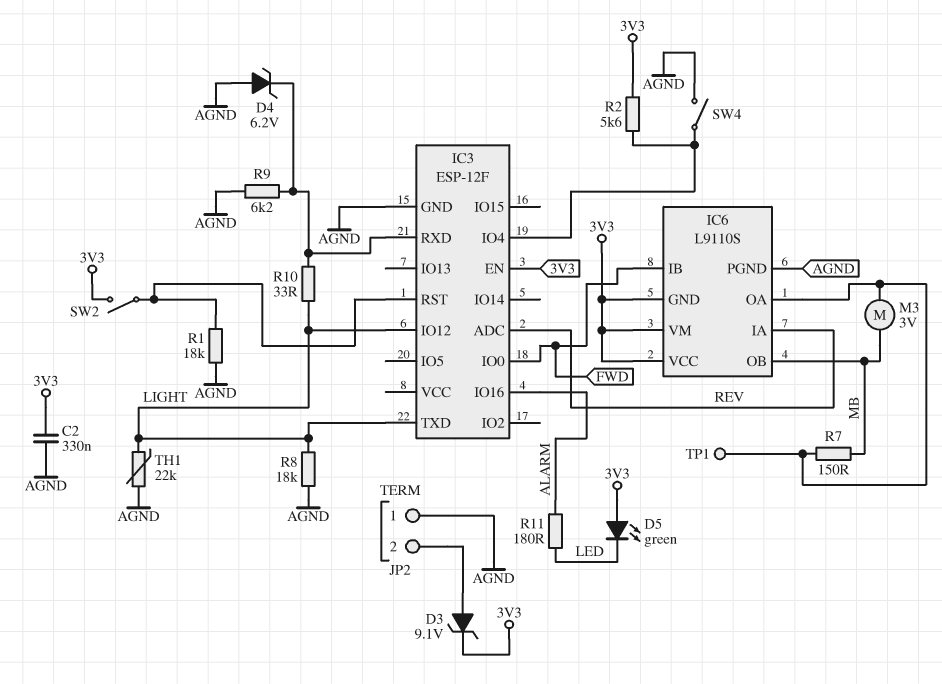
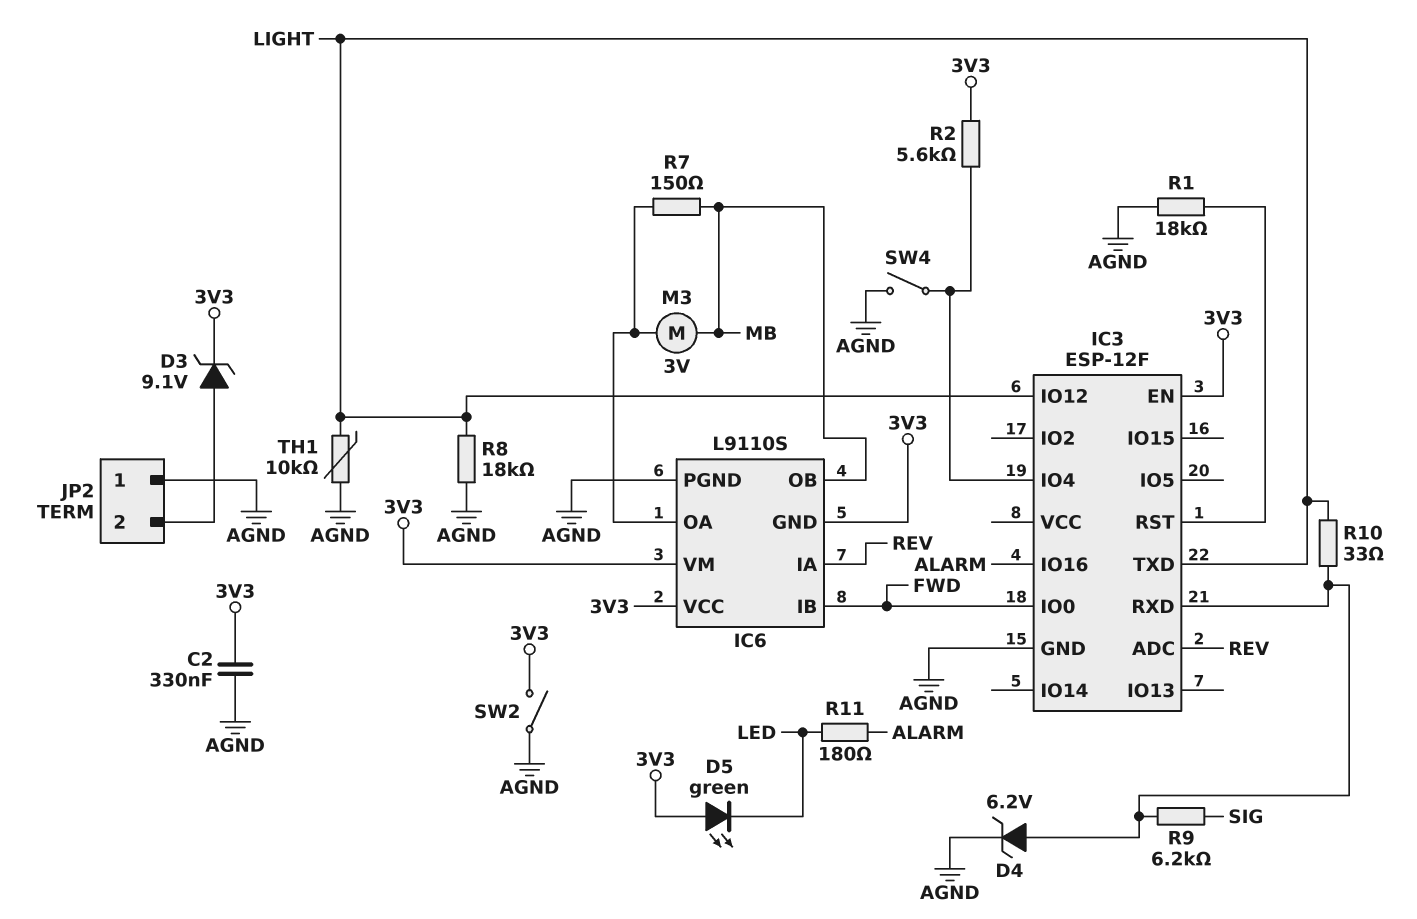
D4: zener 6.2V (A AGND, K IC3/RXD) -> zener 6.2V (A IC3/RXD, K AGND)
R9: 6.2k (AGND, IC3/RXD) -> 6.2k (IC3/RXD, SIG)
SW2: switch (3V3, IC3/RST) -> switch (3V3, AGND)
TH1: 22k (AGND, LIGHT) -> 10k (AGND, LIGHT)
TP1: test point (IC6/OA) -> none

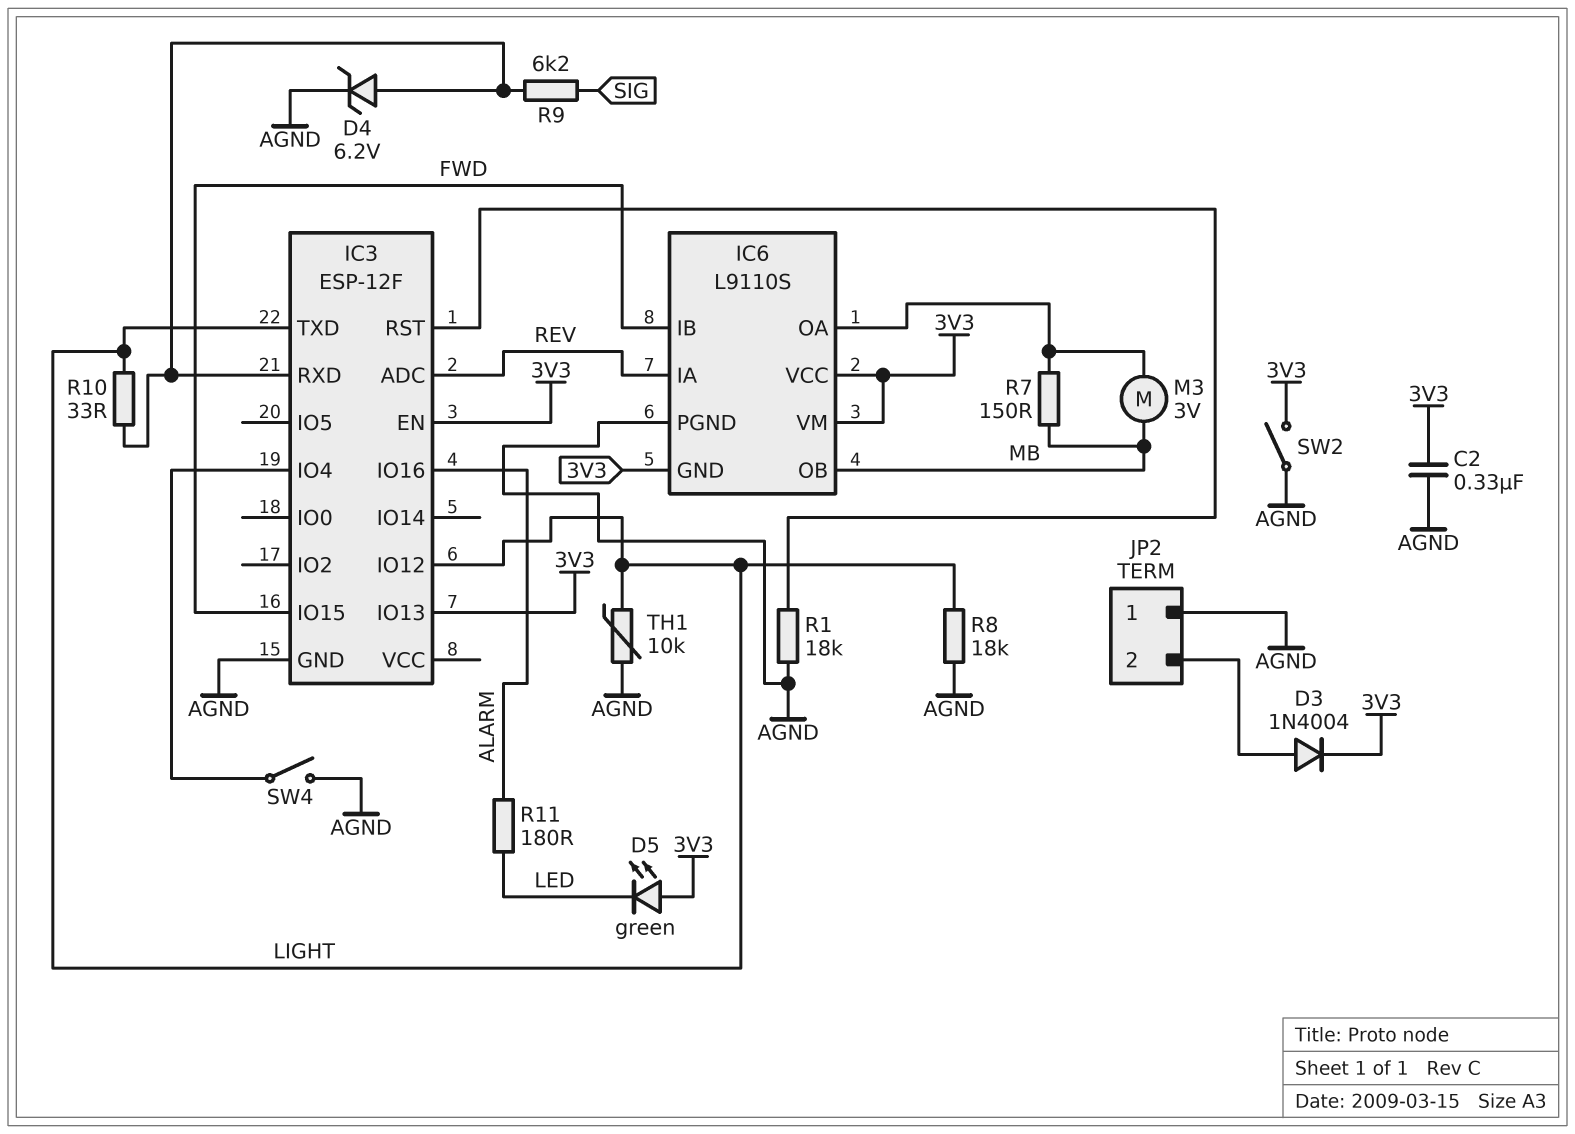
D3: zener 9.1V (A JP2/2, K 3V3) -> diode 1N4004 (A JP2/2, K 3V3)
IC3 pin IO0: FWD -> none
IC3 pin IO13: none -> 3V3
IC3 pin IO15: none -> FWD
R2: 5.6k (3V3, IC3/IO4) -> none

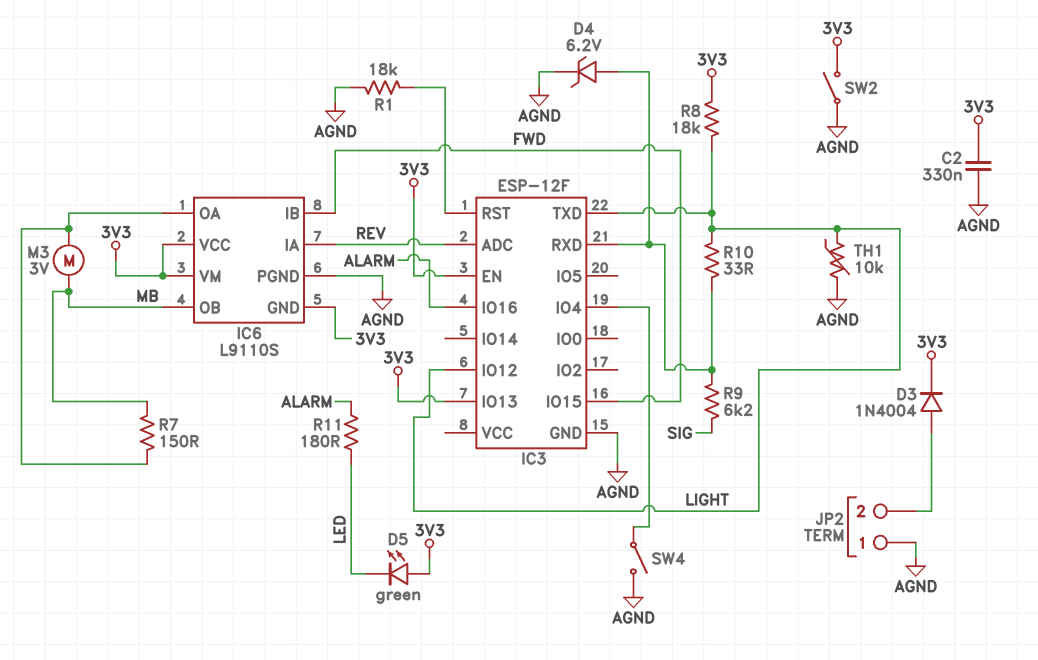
R8: 18k (AGND, LIGHT) -> 18k (3V3, LIGHT)

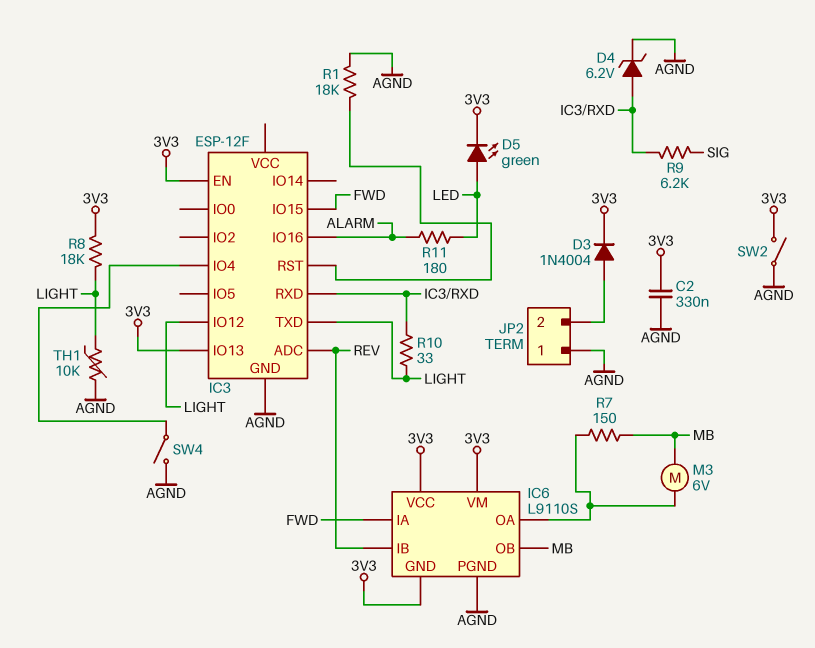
D5: LED green (A 3V3, K LED) -> LED green (A LED, K 3V3)
IC6 pin IA: REV -> FWD
IC6 pin IB: FWD -> REV
M3: motor 3V (IC6/OA, MB) -> motor 6V (IC6/OA, MB)

